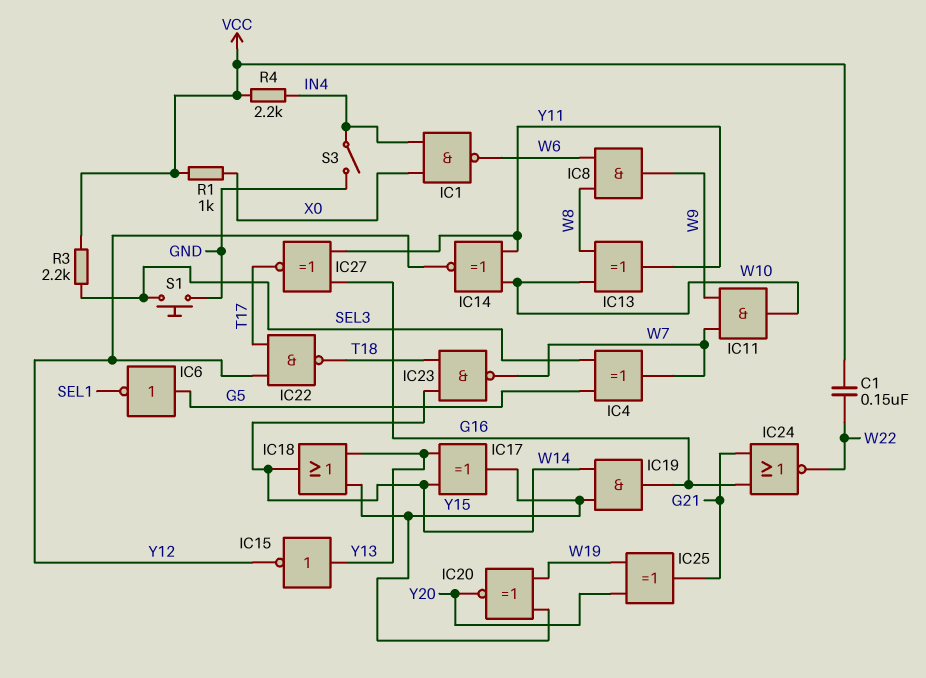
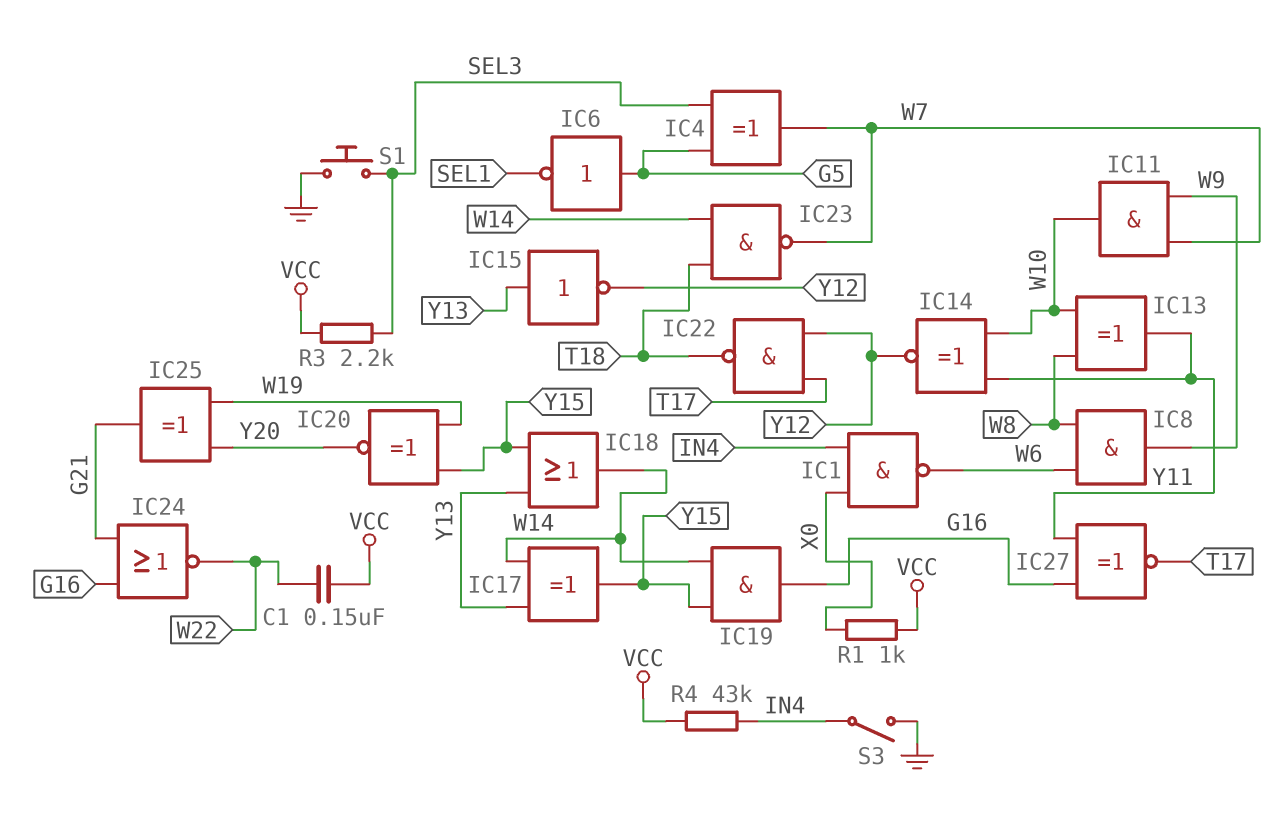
R4: 2.2k (IN4, VCC) -> 43k (IN4, VCC)

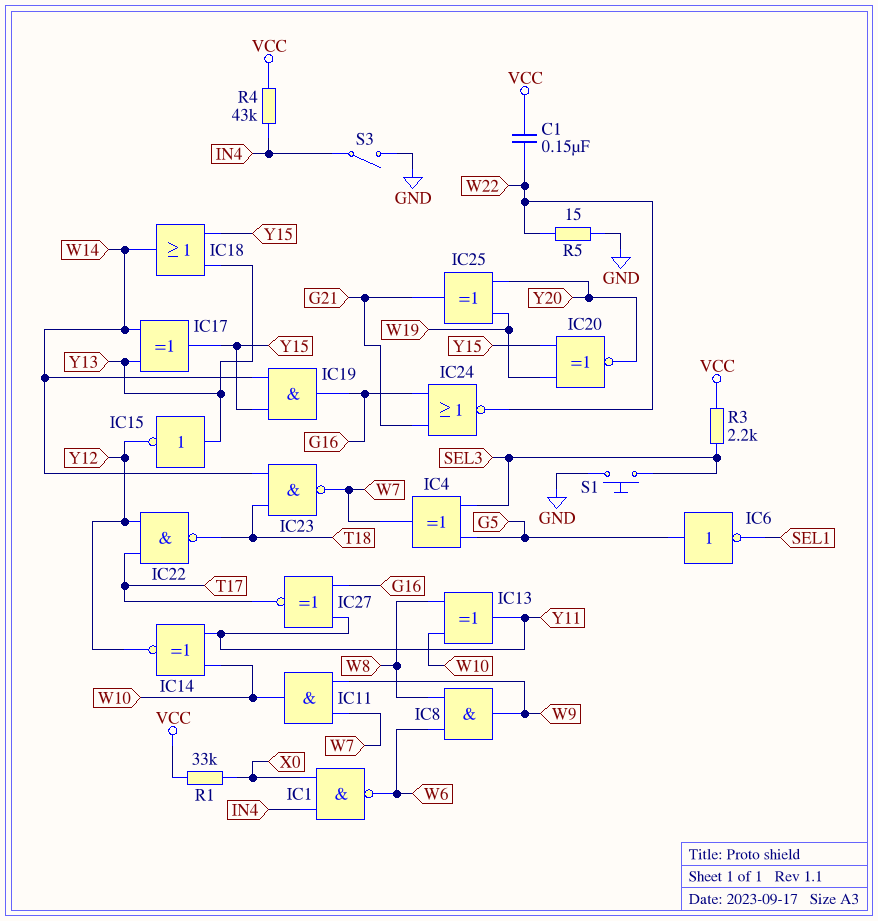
R1: 1k (VCC, X0) -> 33k (VCC, X0)
R5: none -> 15 (GND, W22)

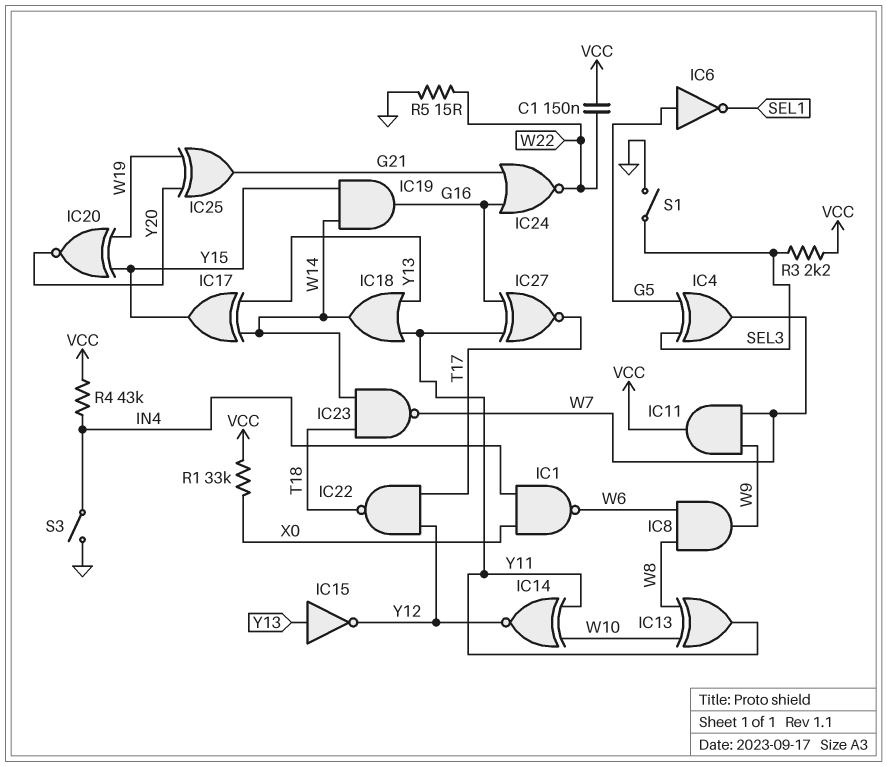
IC11: AND (in W7, in W9, out W10) -> AND (in W7, in W9, out VCC)
IC18: OR (in Y13, in Y15, out W14) -> OR (in Y11, in Y13, out W14)
S1: button (GND, SEL3) -> switch (GND, SEL3)

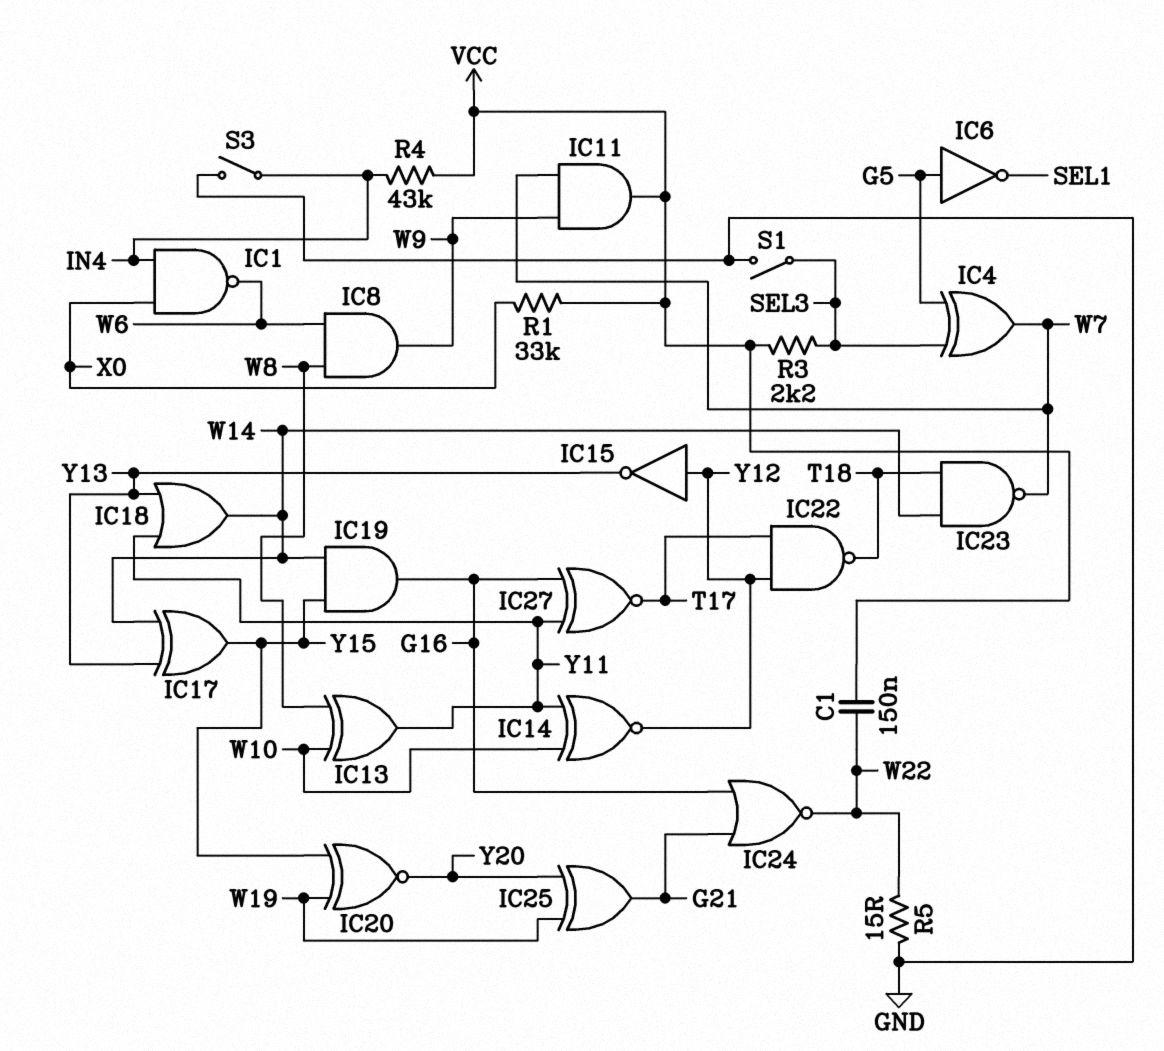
IC15: NOT (in Y13, out Y12) -> NOT (in Y12, out Y13)

